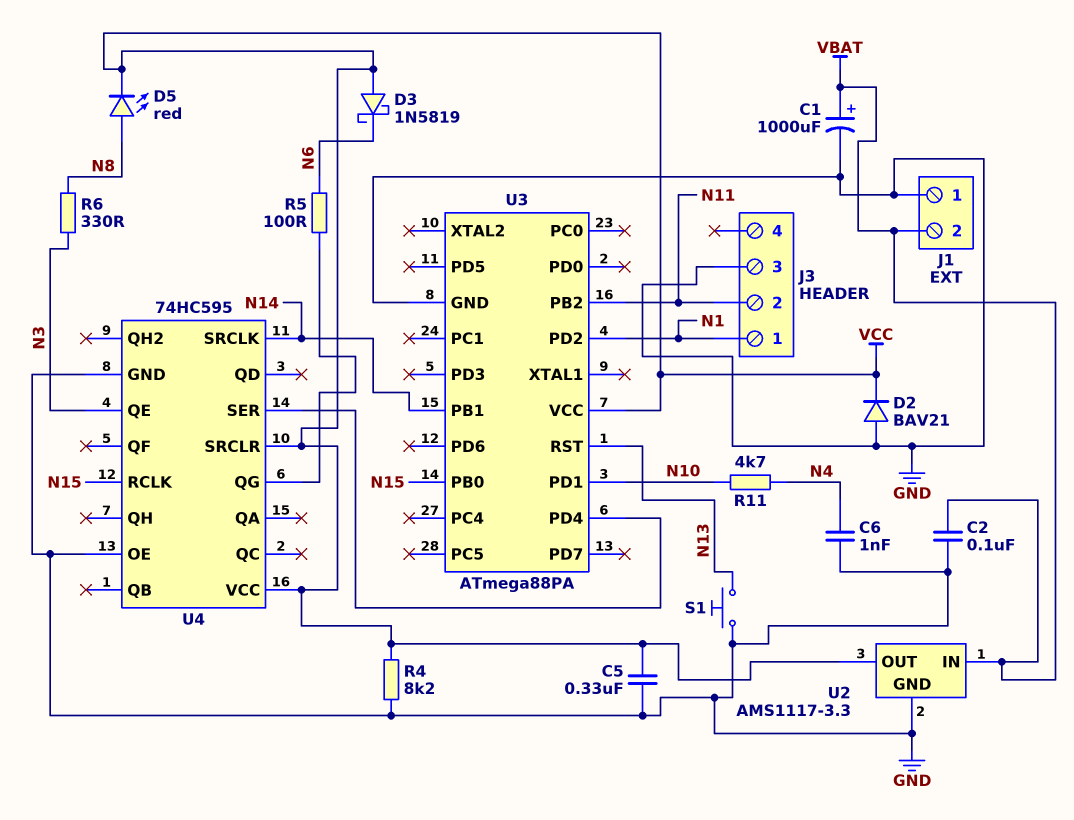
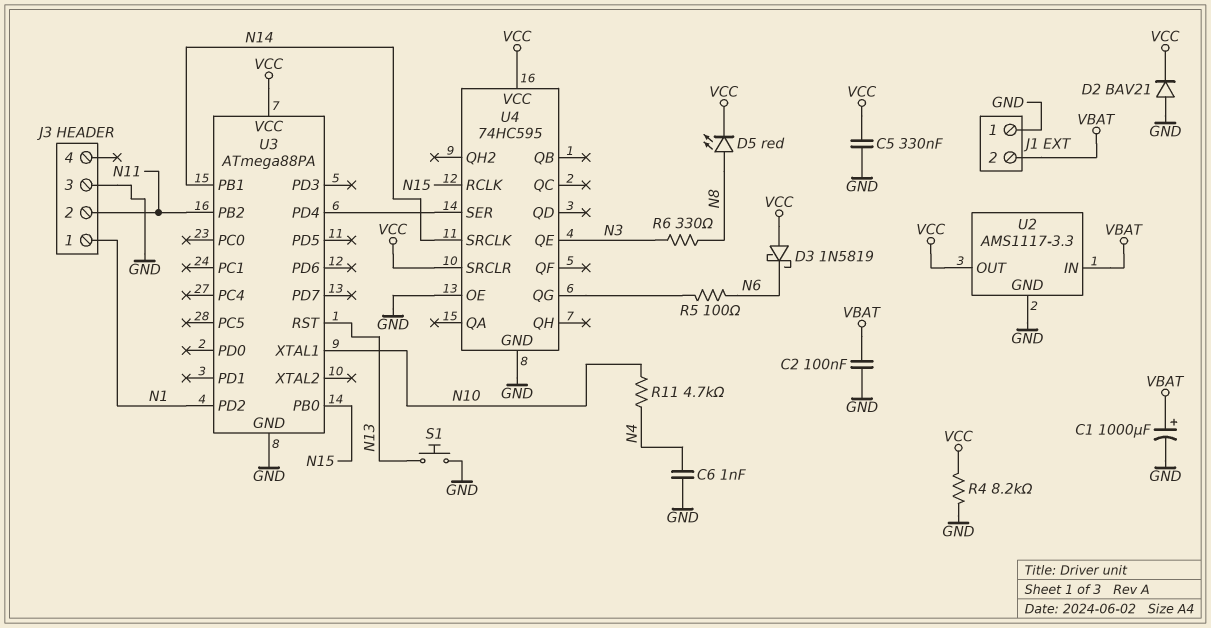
U3 pin PD1: N10 -> none
U3 pin XTAL1: none -> N10

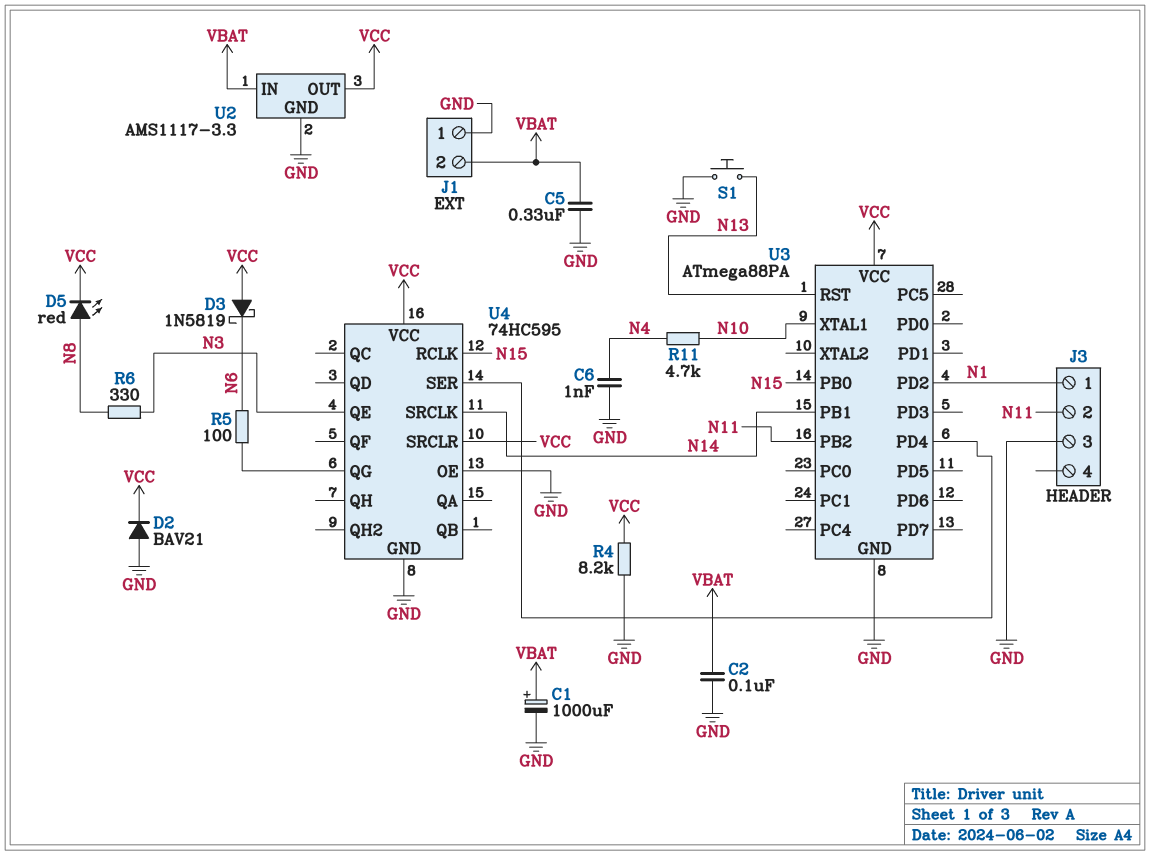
C5: 330nF (GND, VCC) -> 330nF (GND, VBAT)

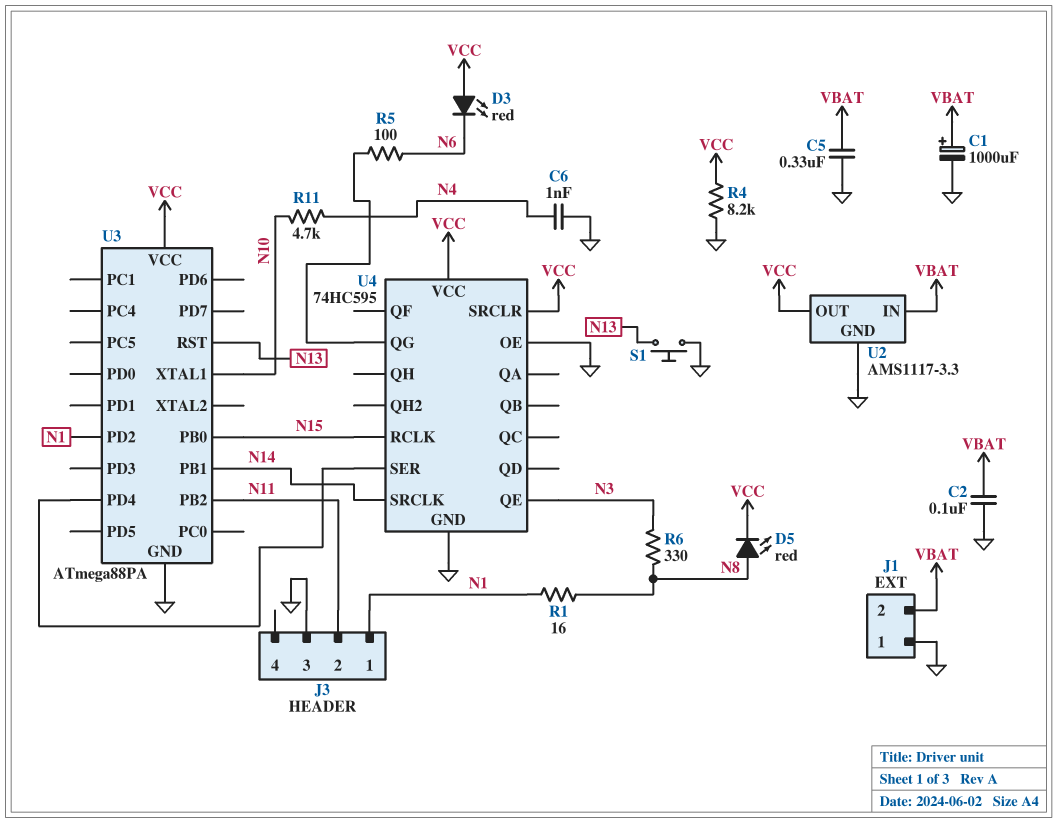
D2: diode BAV21 (A GND, K VCC) -> none
D3: schottky 1N5819 (A VCC, K N6) -> LED red (A VCC, K N6)
R1: none -> 16 (N1, N8)

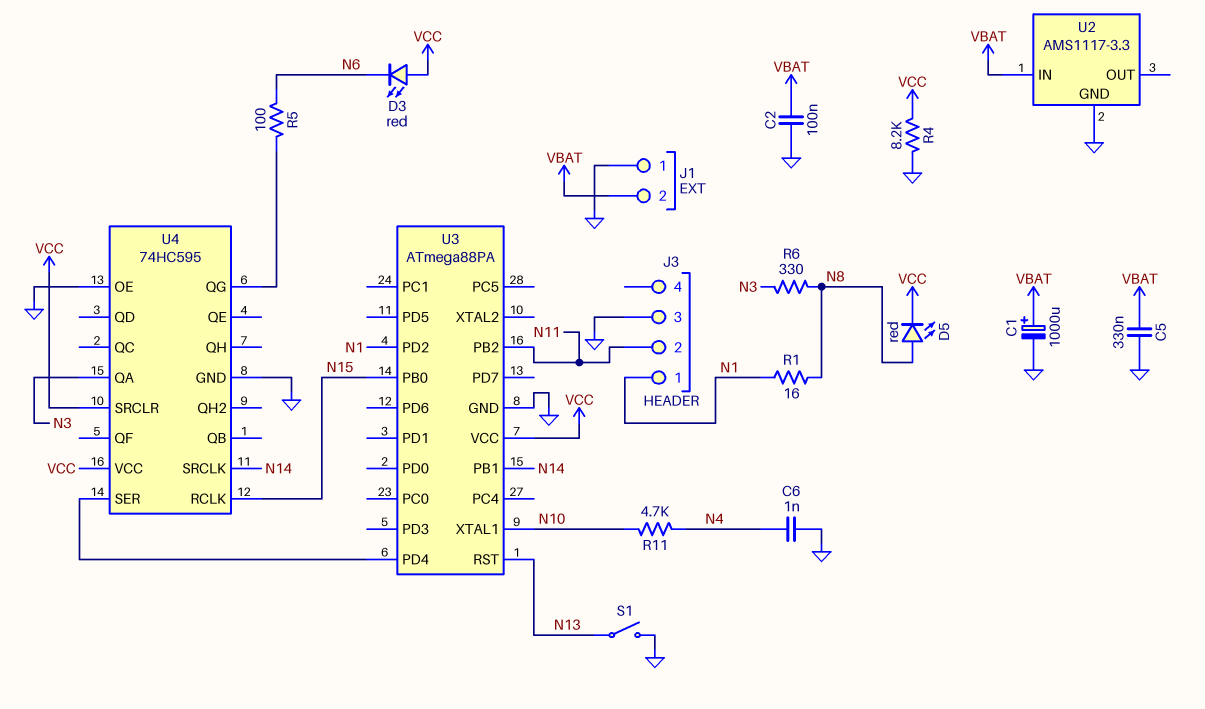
S1: button (GND, N13) -> switch (GND, N13)
U2 pin OUT: VCC -> none
U4 pin QA: none -> N3
U4 pin QE: N3 -> none

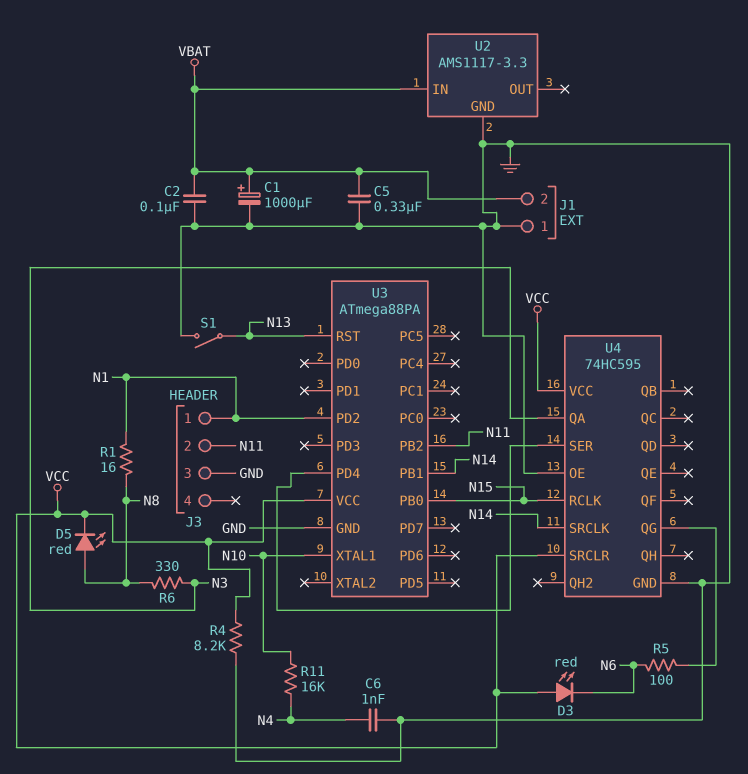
R11: 4.7k (N4, N10) -> 16k (N4, N10)

